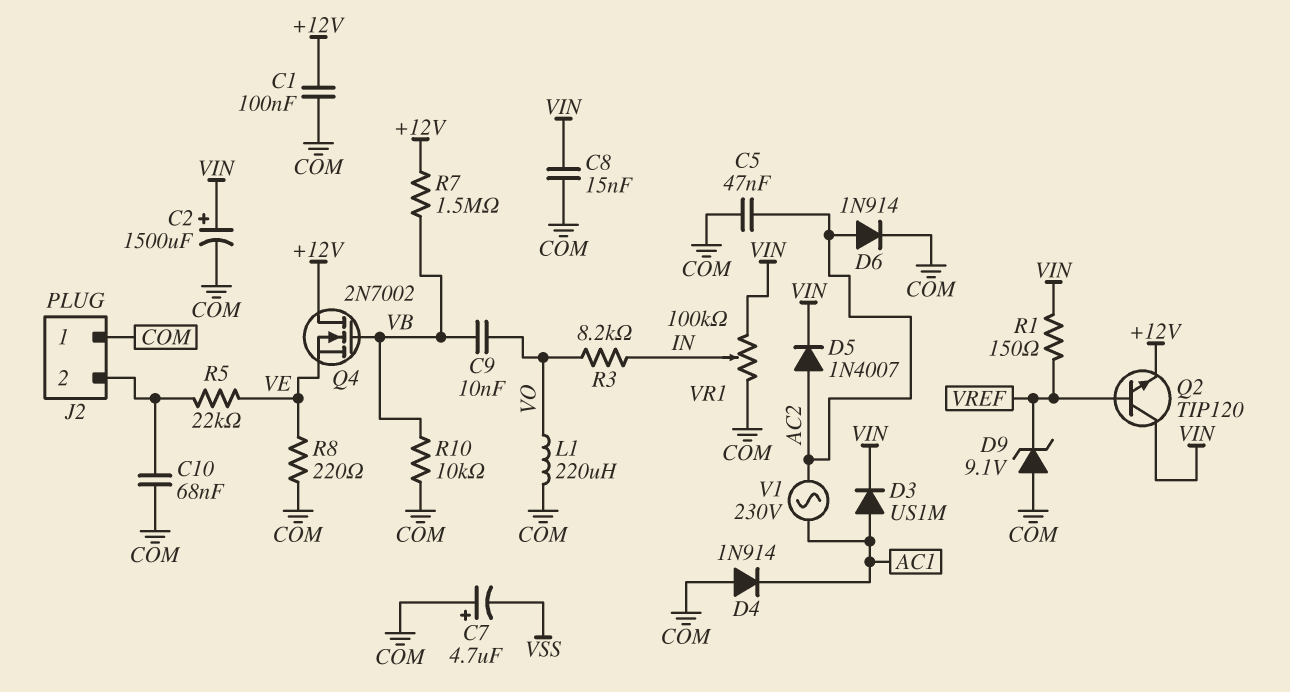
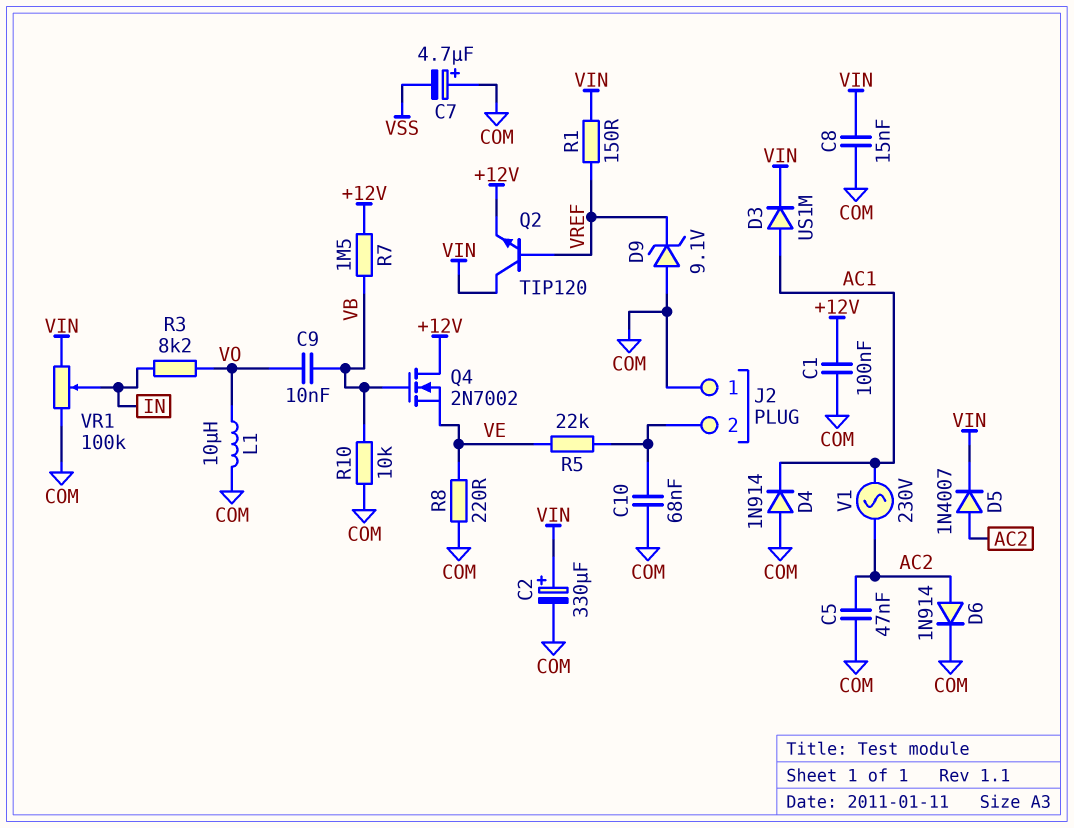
C2: 1500uF (plus VIN, minus COM) -> 330uF (plus VIN, minus COM)
L1: 220uH (COM, VO) -> 10uH (COM, VO)

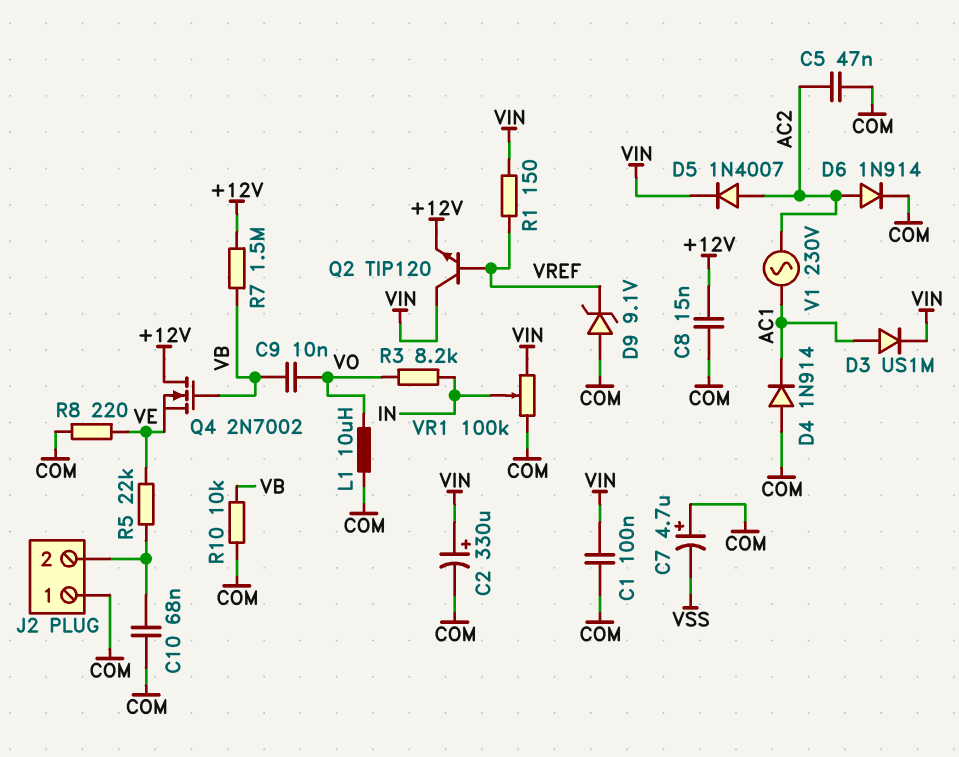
C1: 100nF (+12V, COM) -> 100nF (COM, VIN)
C8: 15nF (COM, VIN) -> 15nF (+12V, COM)

